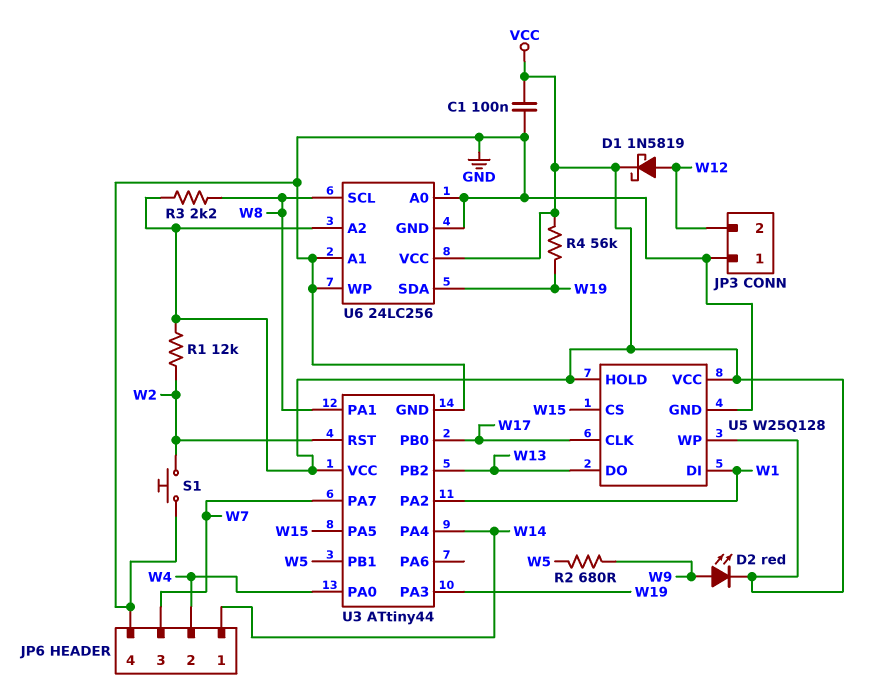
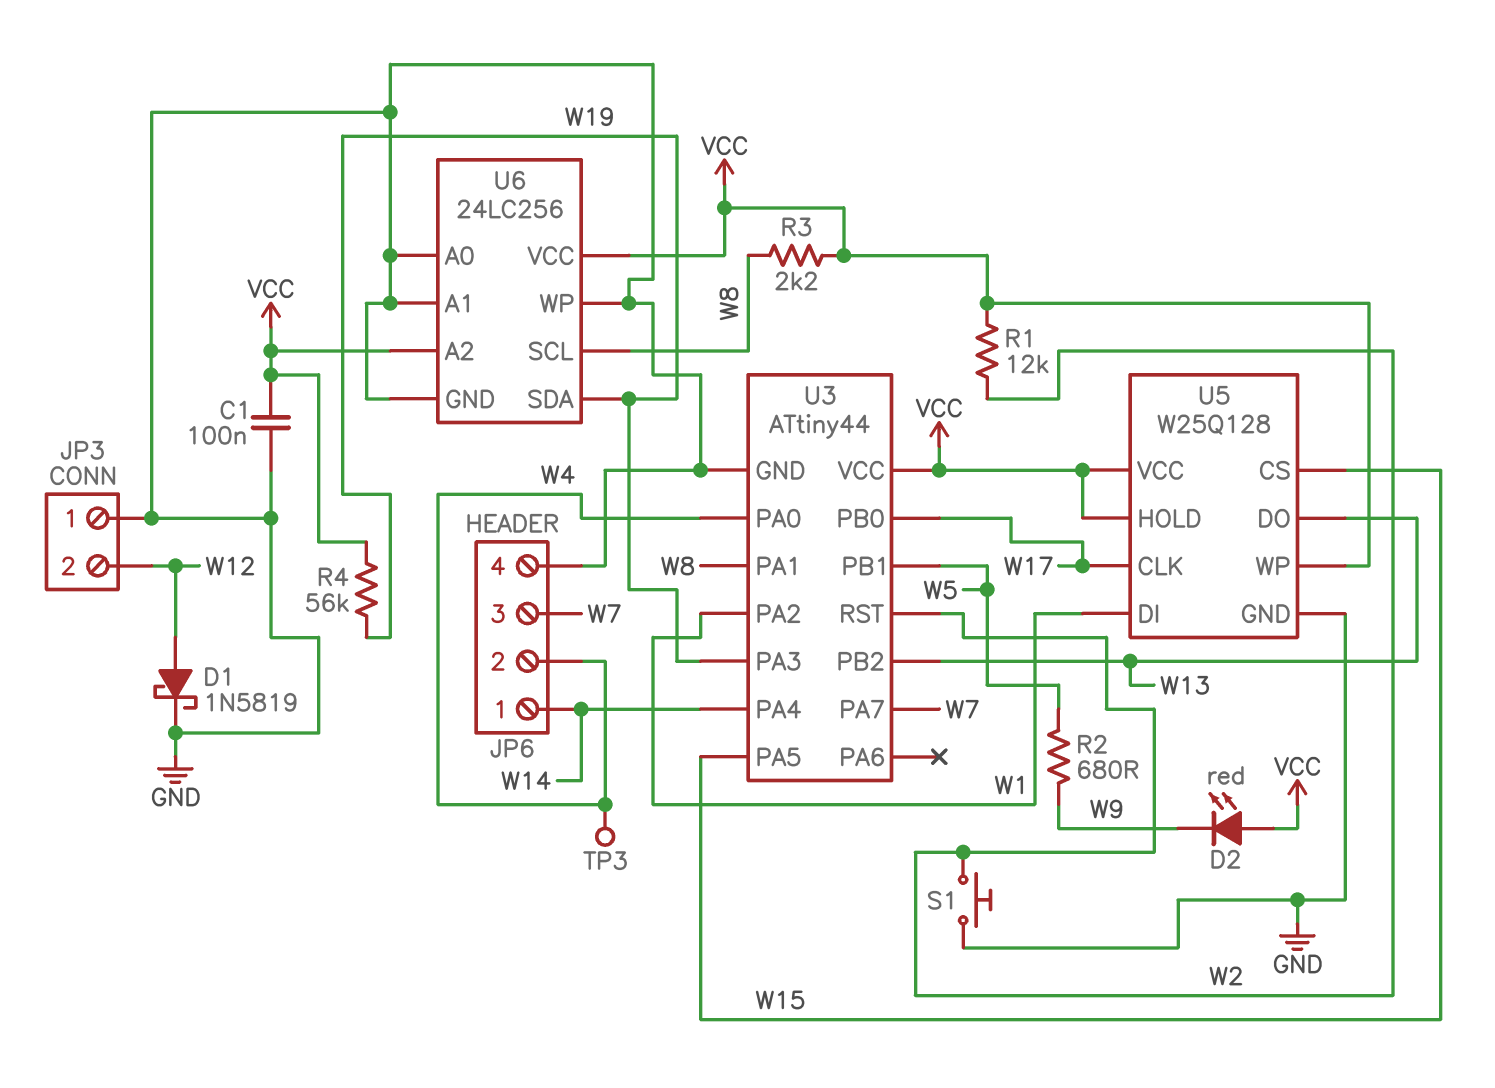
D1: schottky 1N5819 (A W12, K VCC) -> schottky 1N5819 (A W12, K GND)
D2: LED red (A W9, K VCC) -> LED red (A VCC, K W9)
TP3: none -> test point (W4)

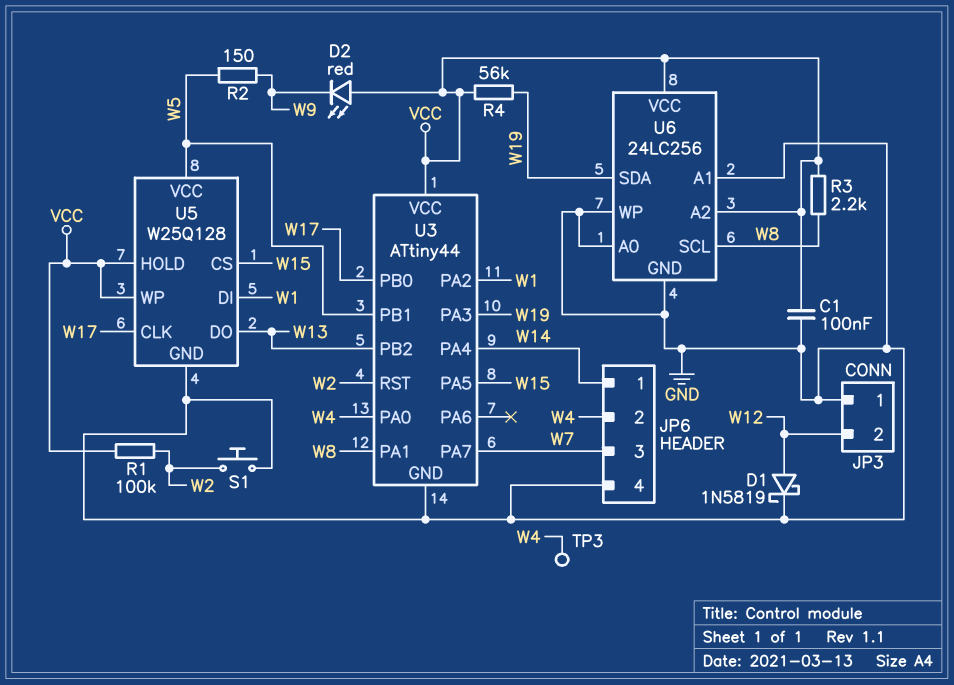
R1: 12k (VCC, W2) -> 100k (VCC, W2)
R2: 680 (W5, W9) -> 150 (W5, W9)
U5 pin VCC: VCC -> W5

